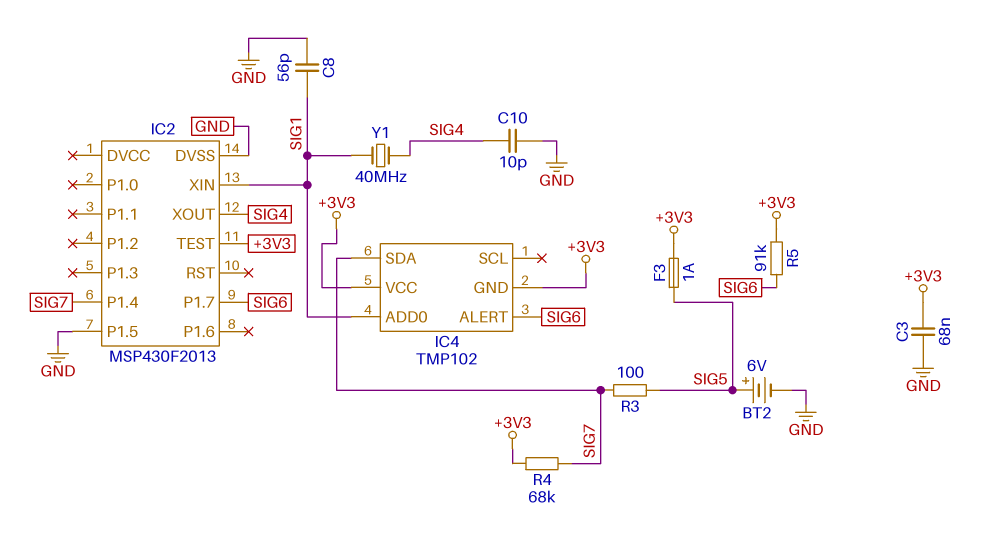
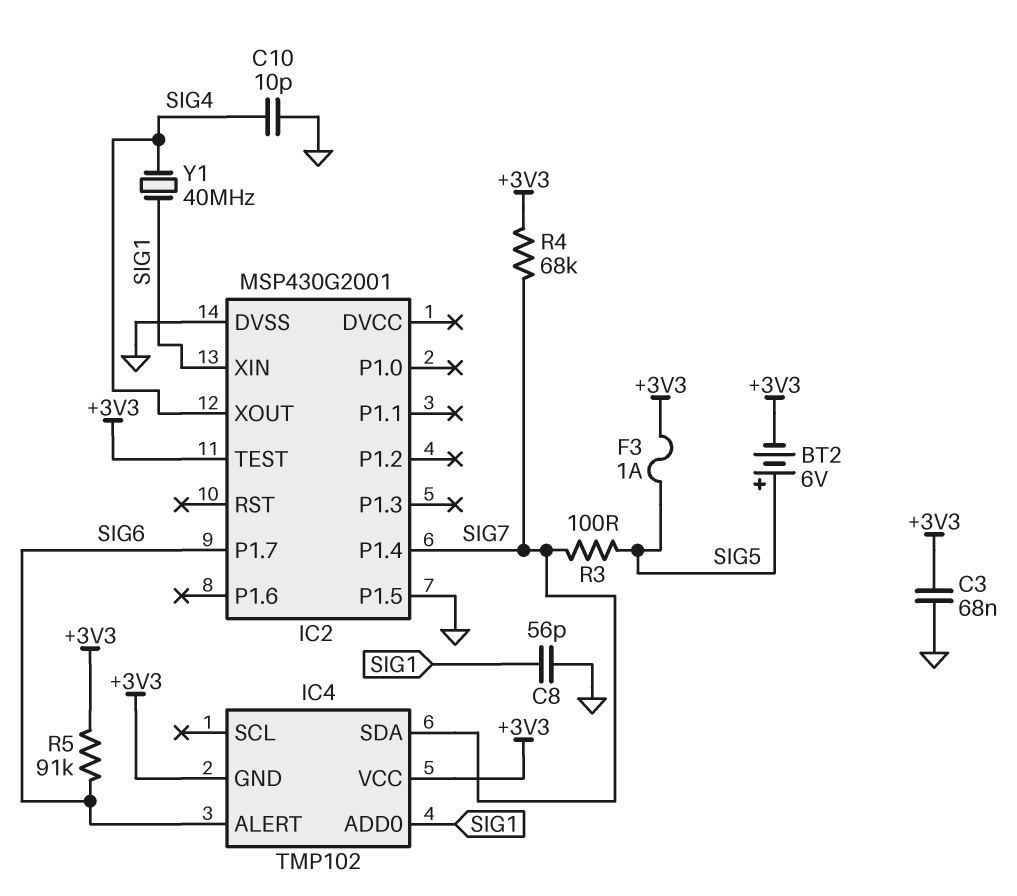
BT2: 6V (plus SIG5, minus GND) -> 6V (plus SIG5, minus +3V3)
IC2: MSP430F2013 -> MSP430G2001

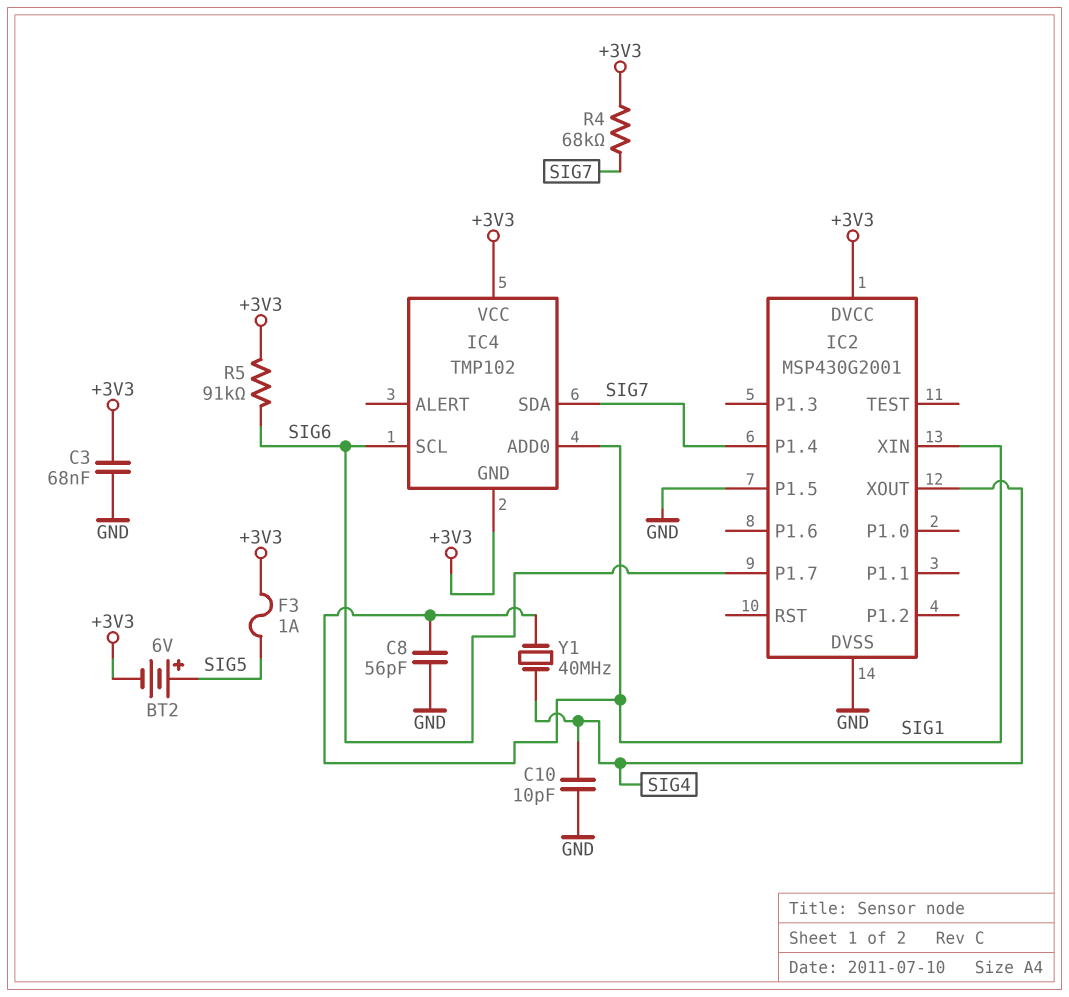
IC2 pin DVCC: none -> +3V3
IC2 pin TEST: +3V3 -> none
IC4 pin ALERT: SIG6 -> none
IC4 pin SCL: none -> SIG6
R3: 100 (SIG5, SIG7) -> none

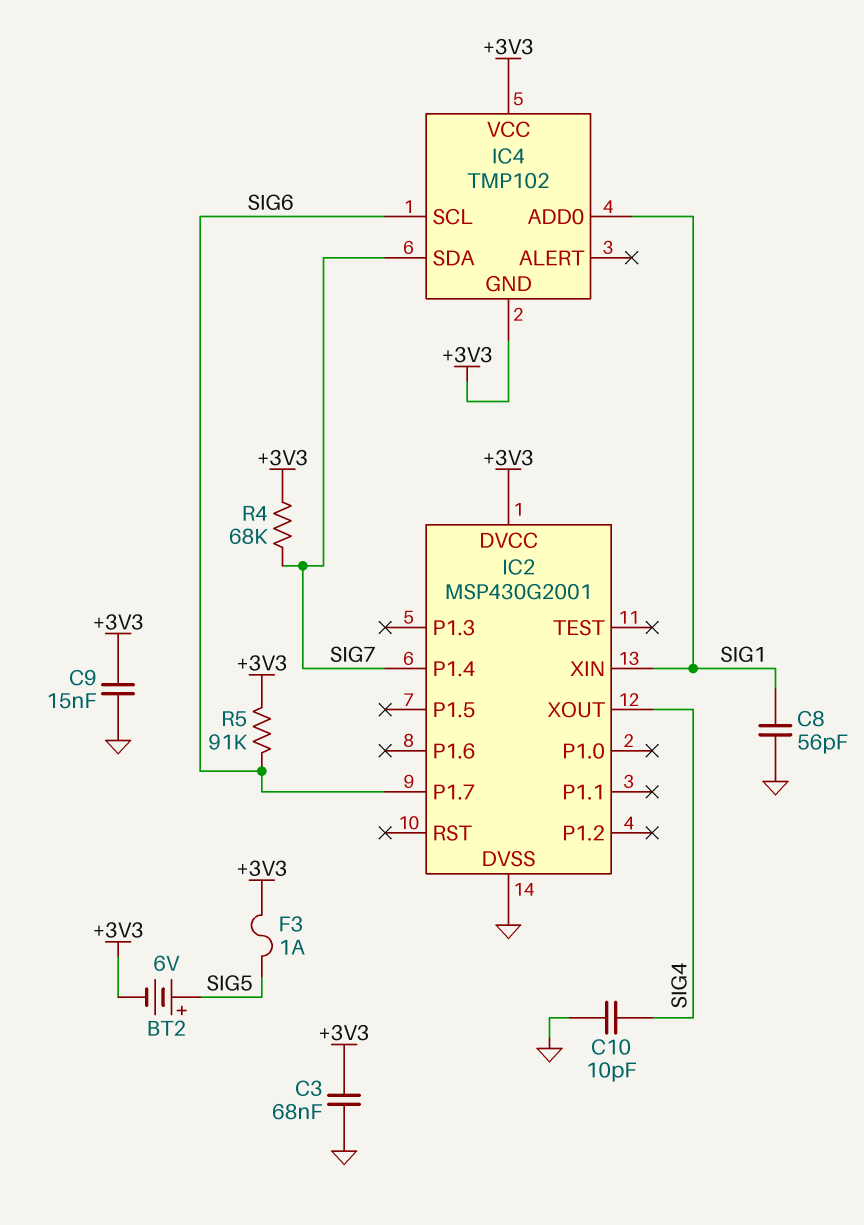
C9: none -> 15nF (+3V3, GND)
IC2 pin P1.5: GND -> none
Y1: 40MHz (SIG1, SIG4) -> none

